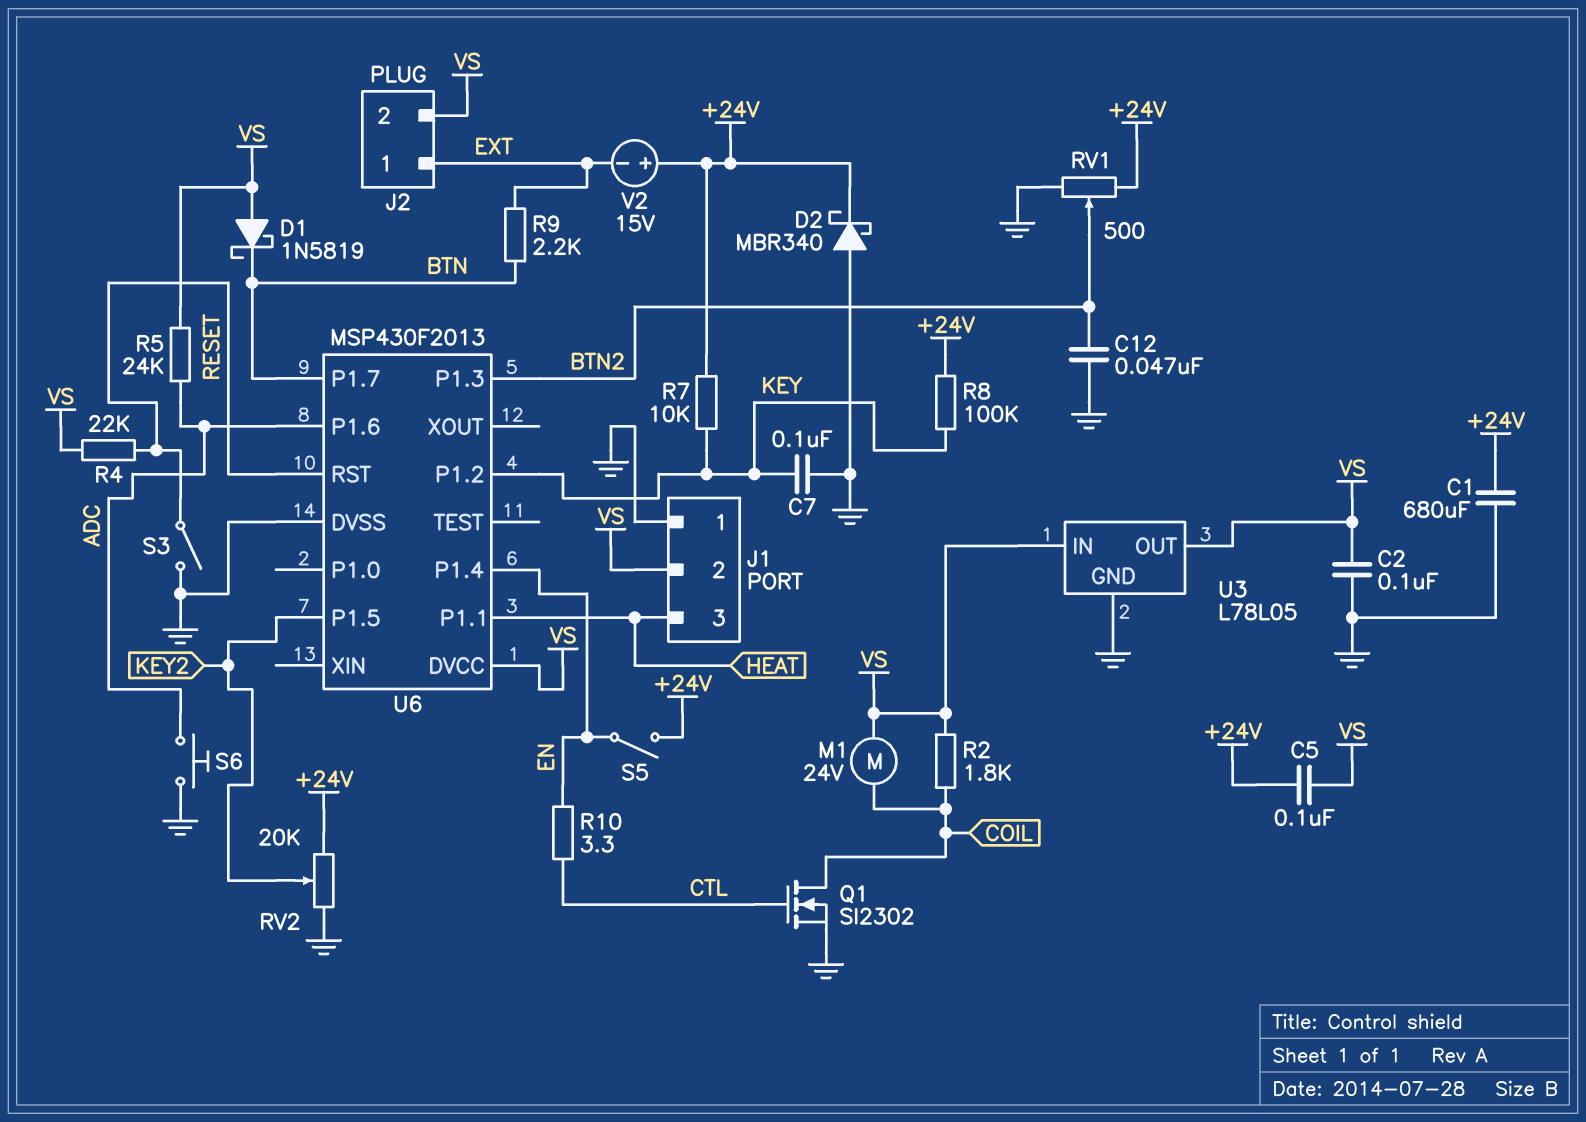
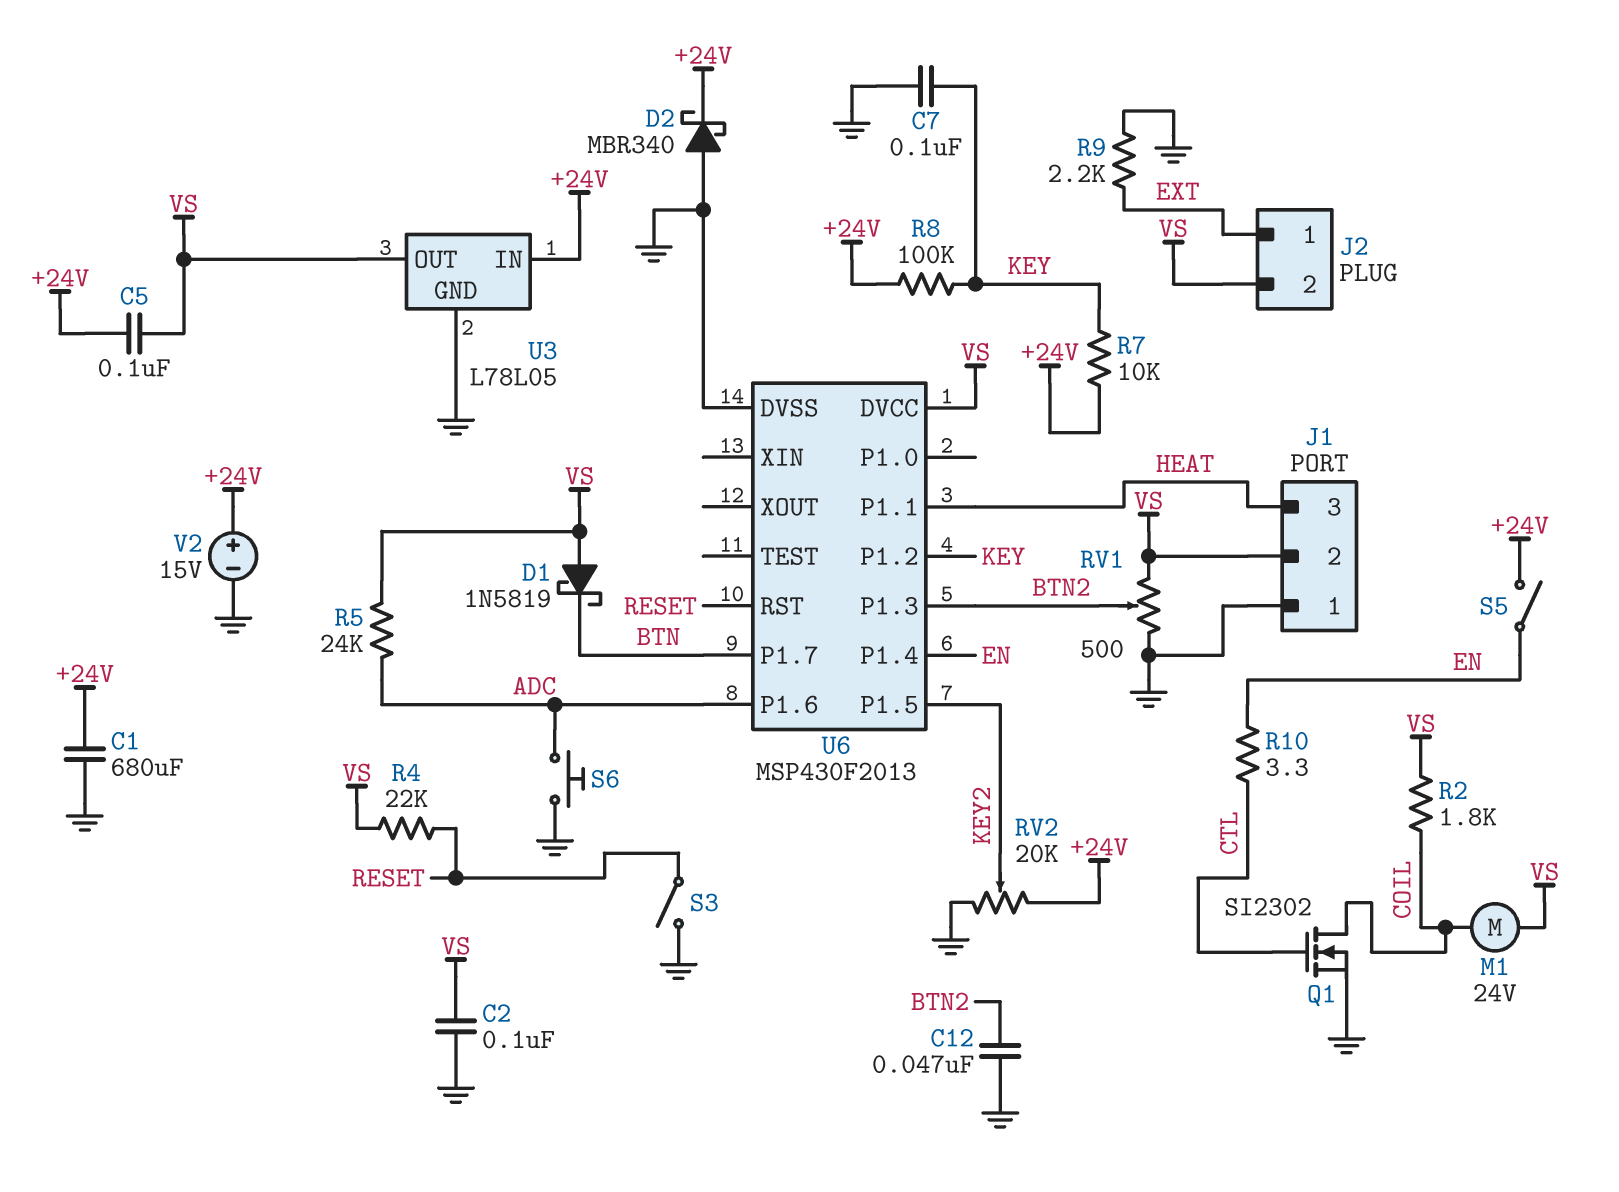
R9: 2.2k (BTN, EXT) -> 2.2k (EXT, GND)
RV1: 500 (+24V, GND, wiper BTN2) -> 500 (GND, VS, wiper BTN2)
U3 pin IN: VS -> +24V
V2: 15V (plus +24V, minus EXT) -> 15V (plus +24V, minus GND)

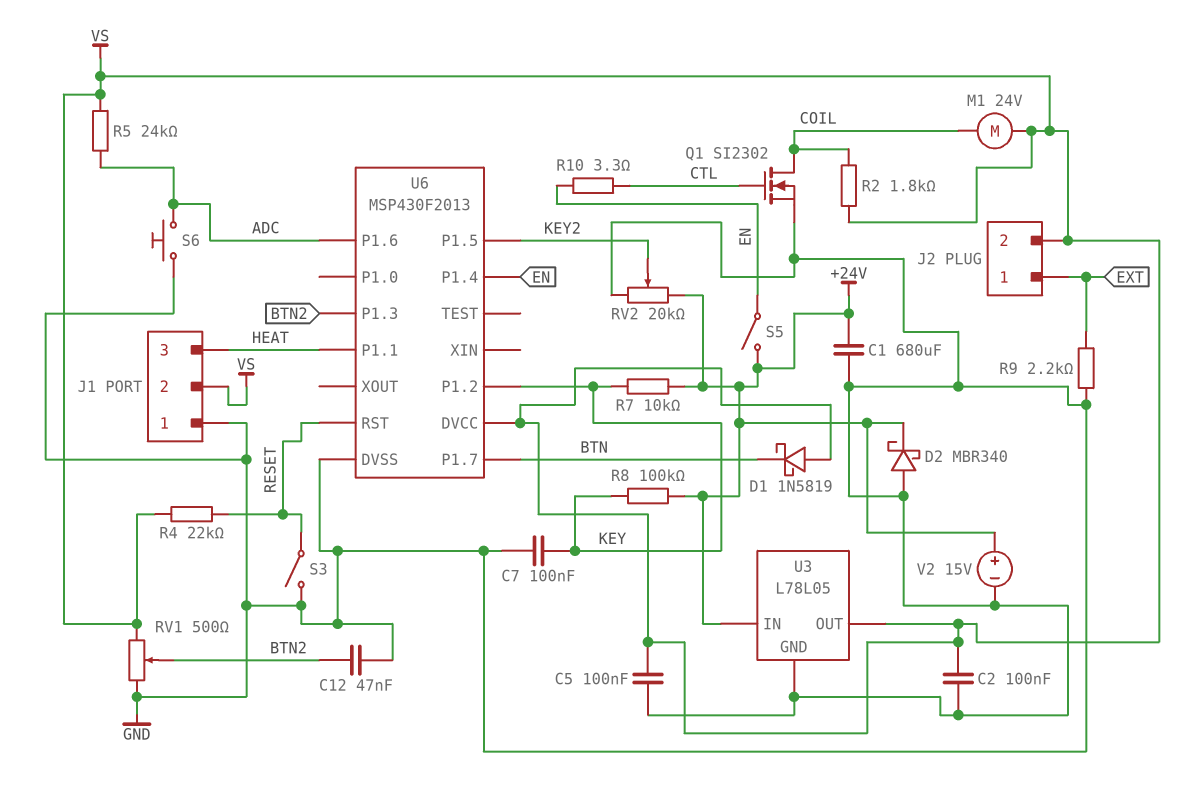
C5: 100nF (+24V, VS) -> 100nF (GND, VS)

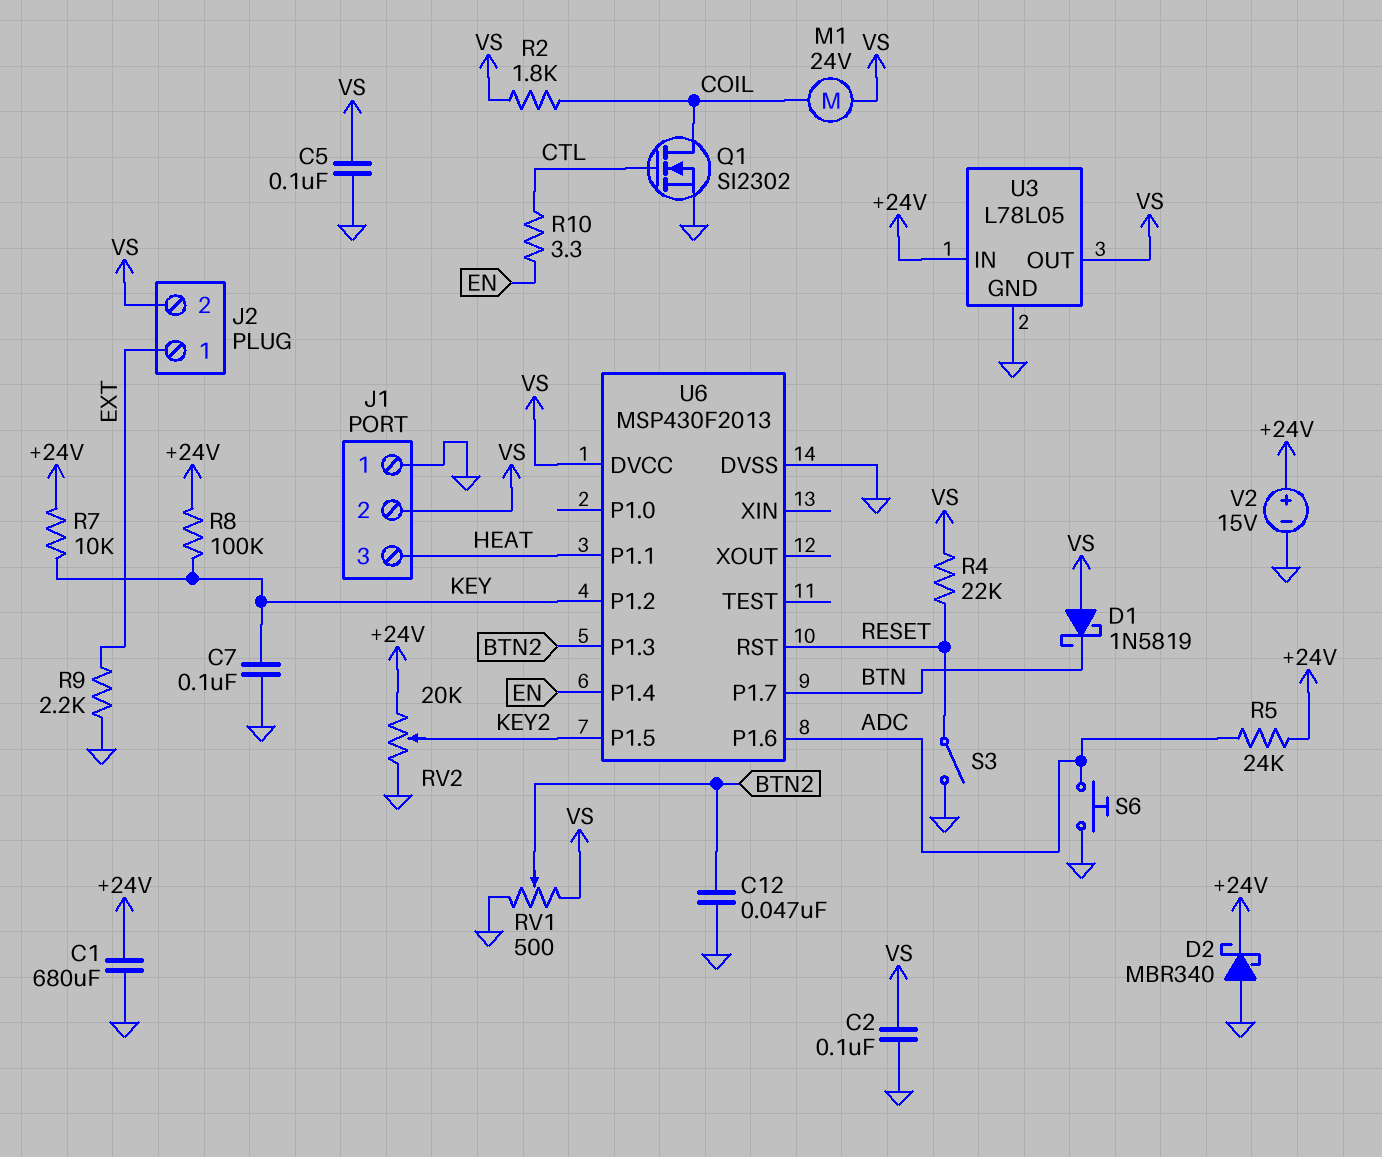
R5: 24k (ADC, VS) -> 24k (+24V, ADC)
S5: switch (+24V, EN) -> none

